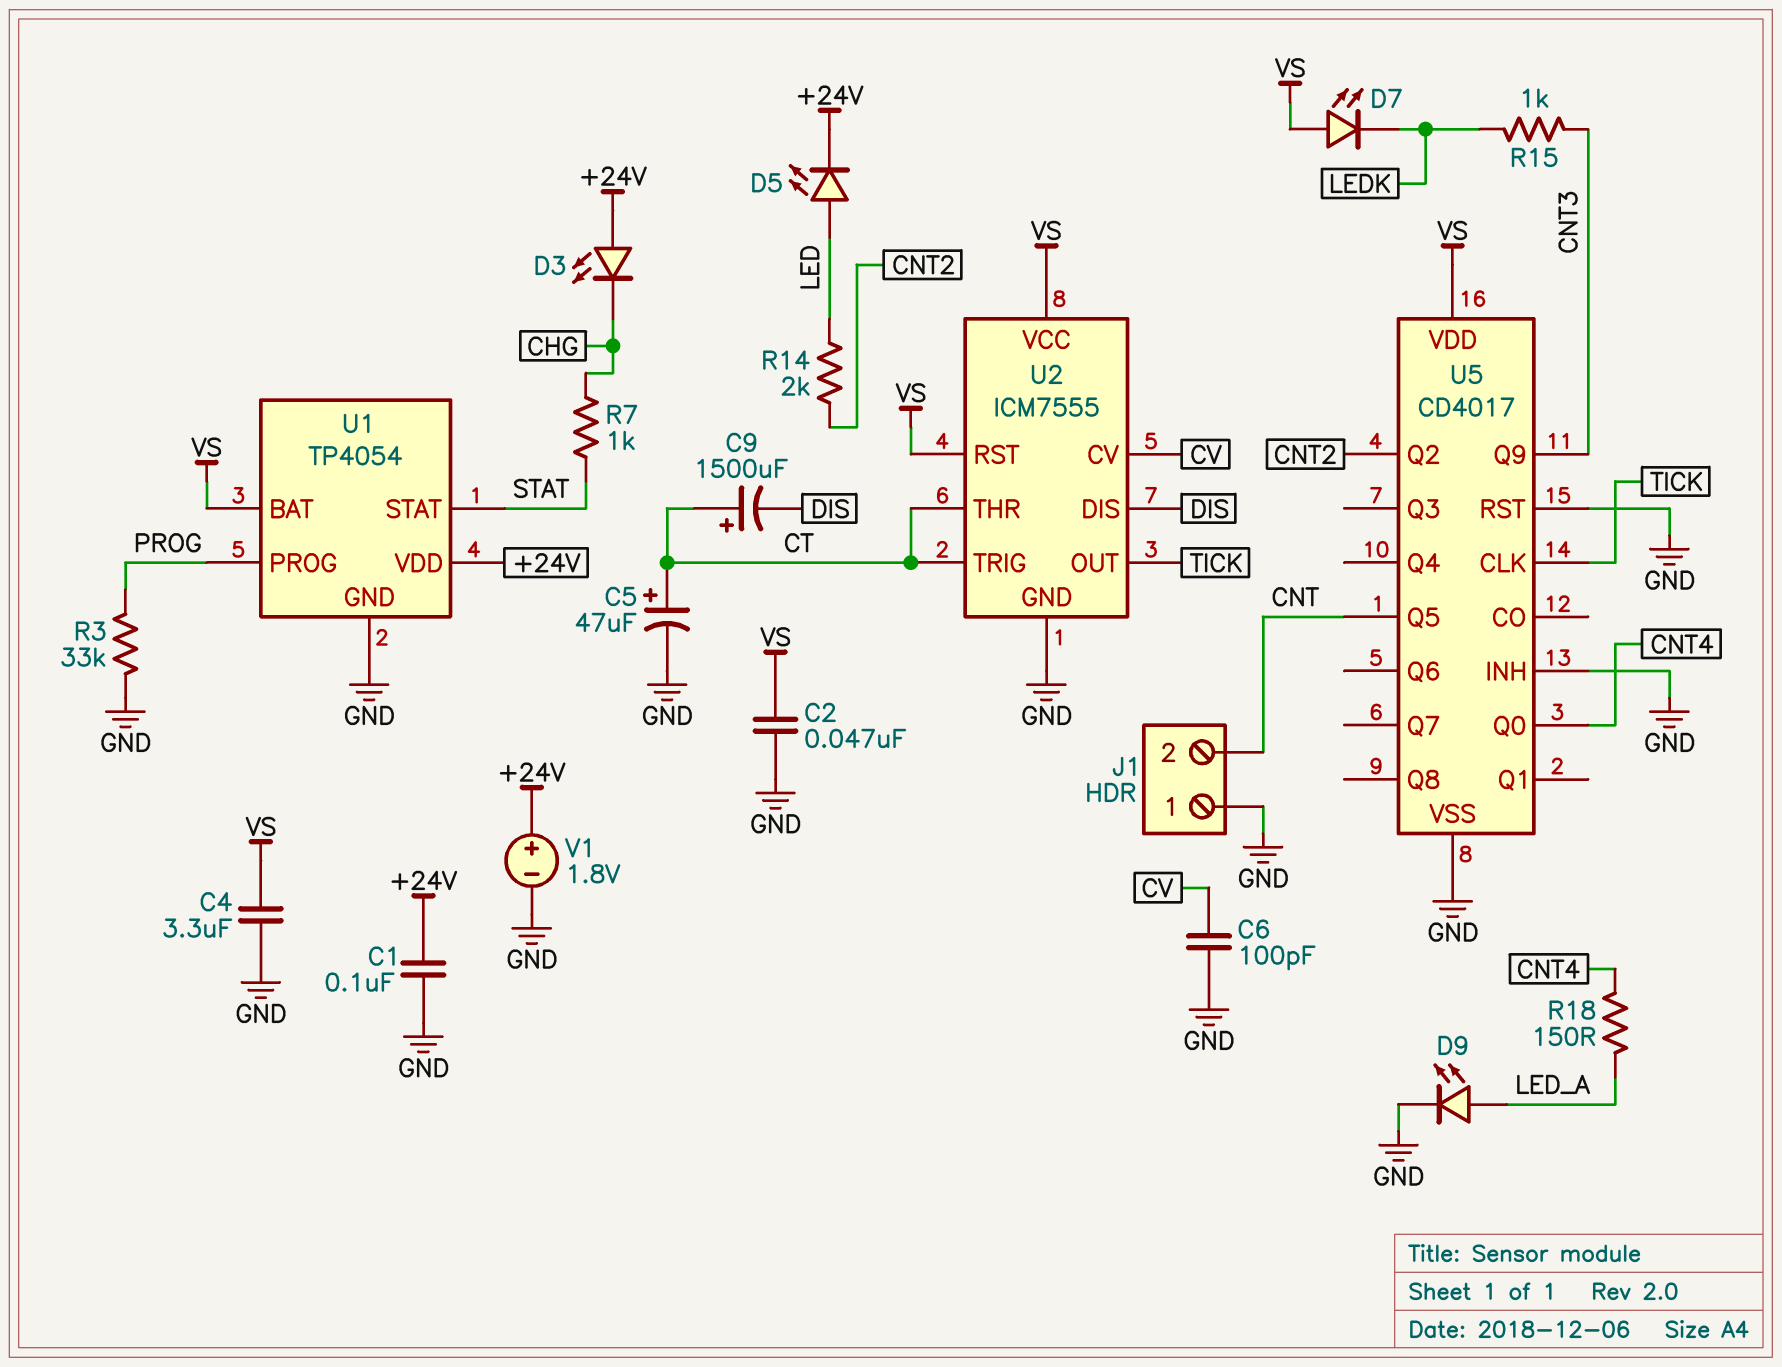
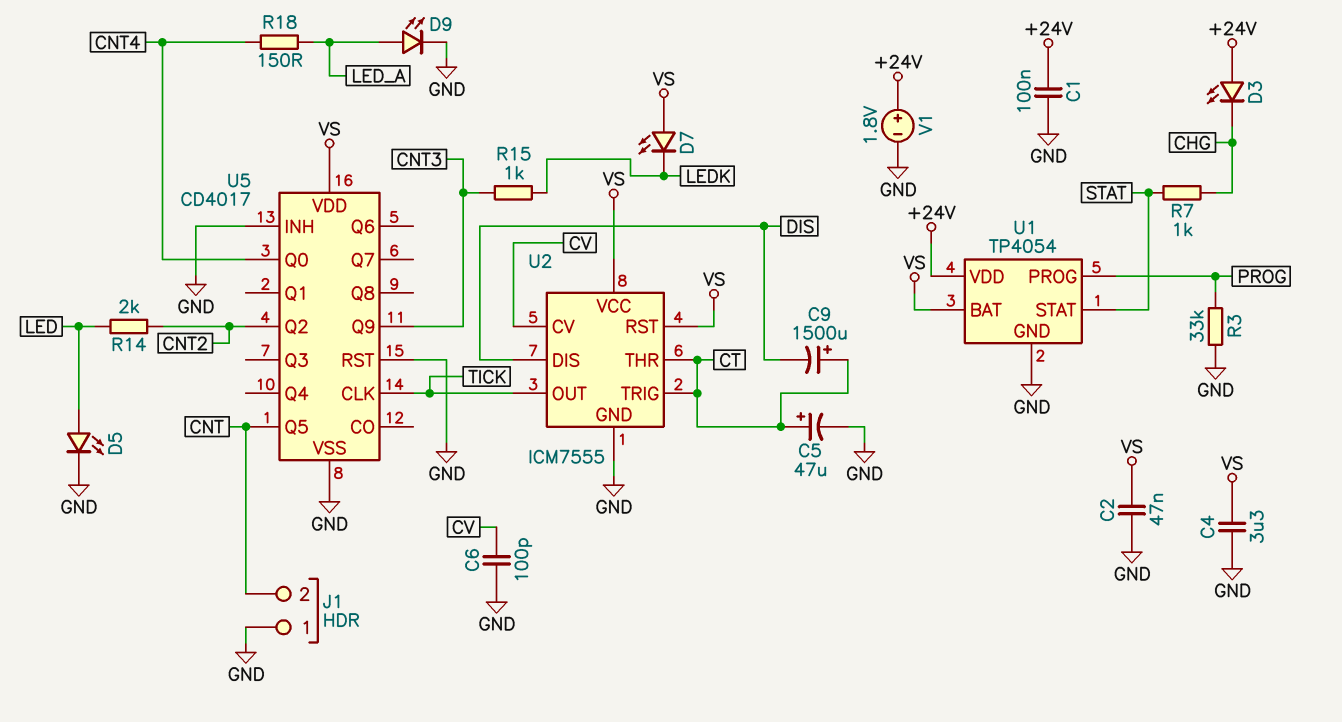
D5: LED (A LED, K +24V) -> LED (A LED, K GND)

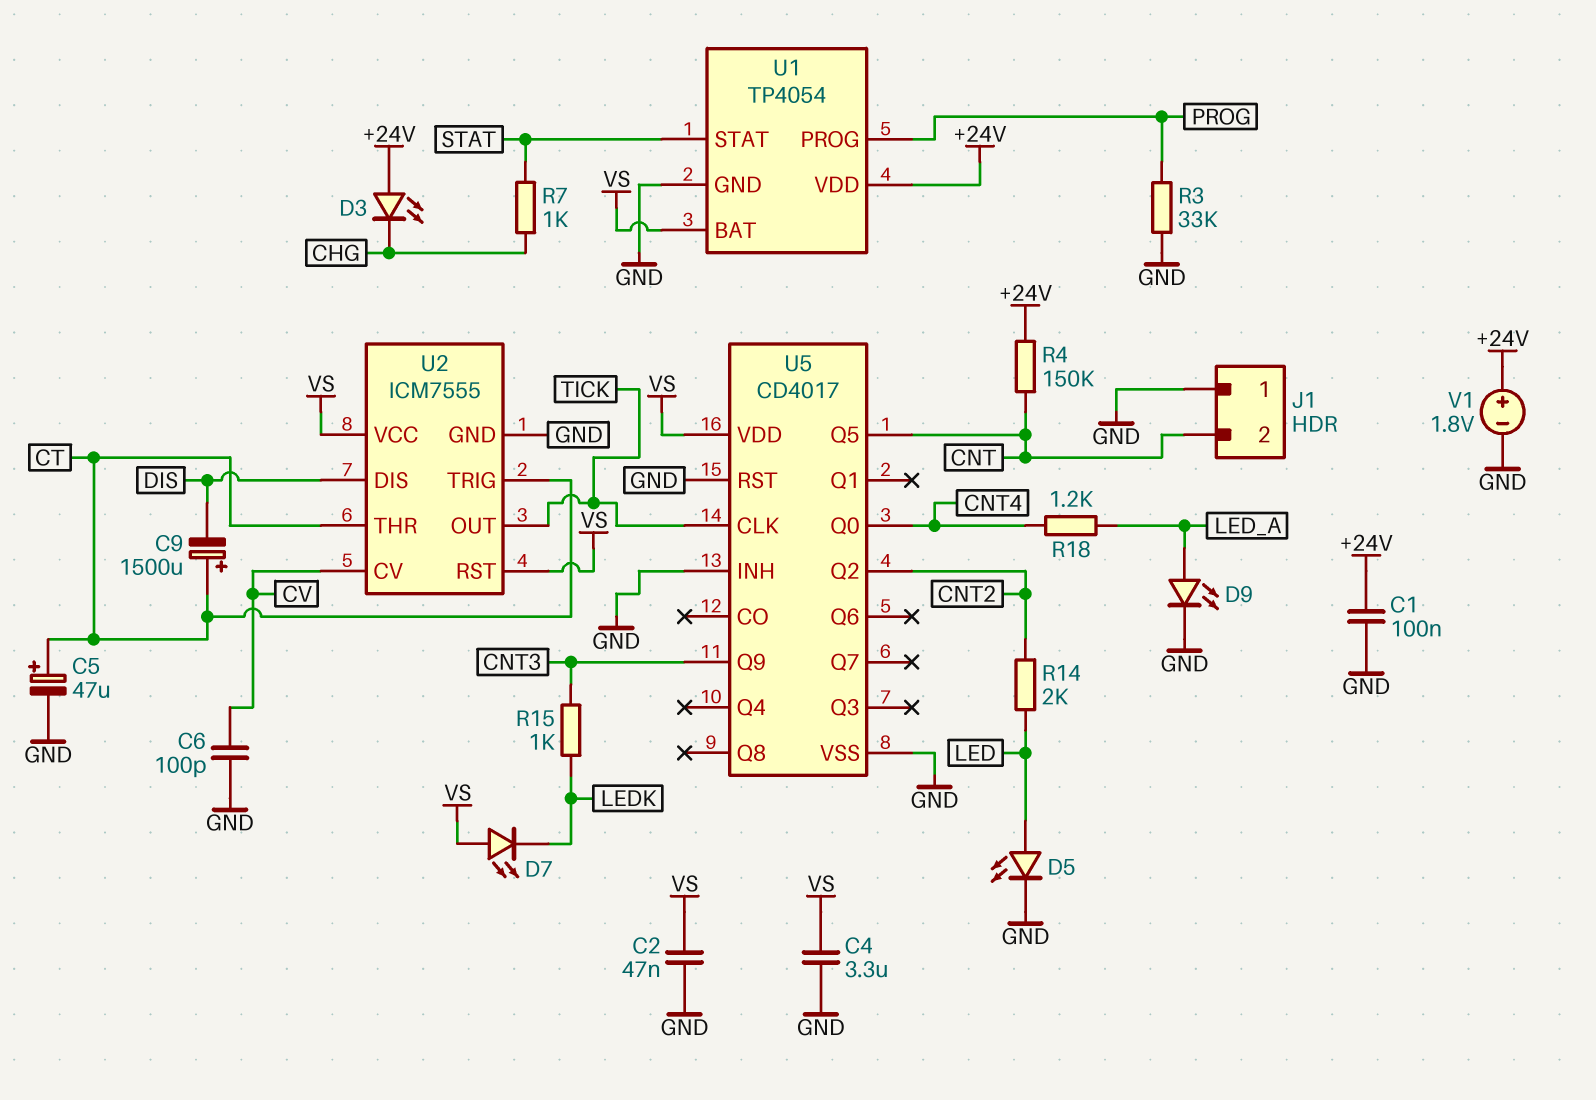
R4: none -> 150k (+24V, CNT)
R18: 150 (CNT4, LED_A) -> 1.2k (CNT4, LED_A)

